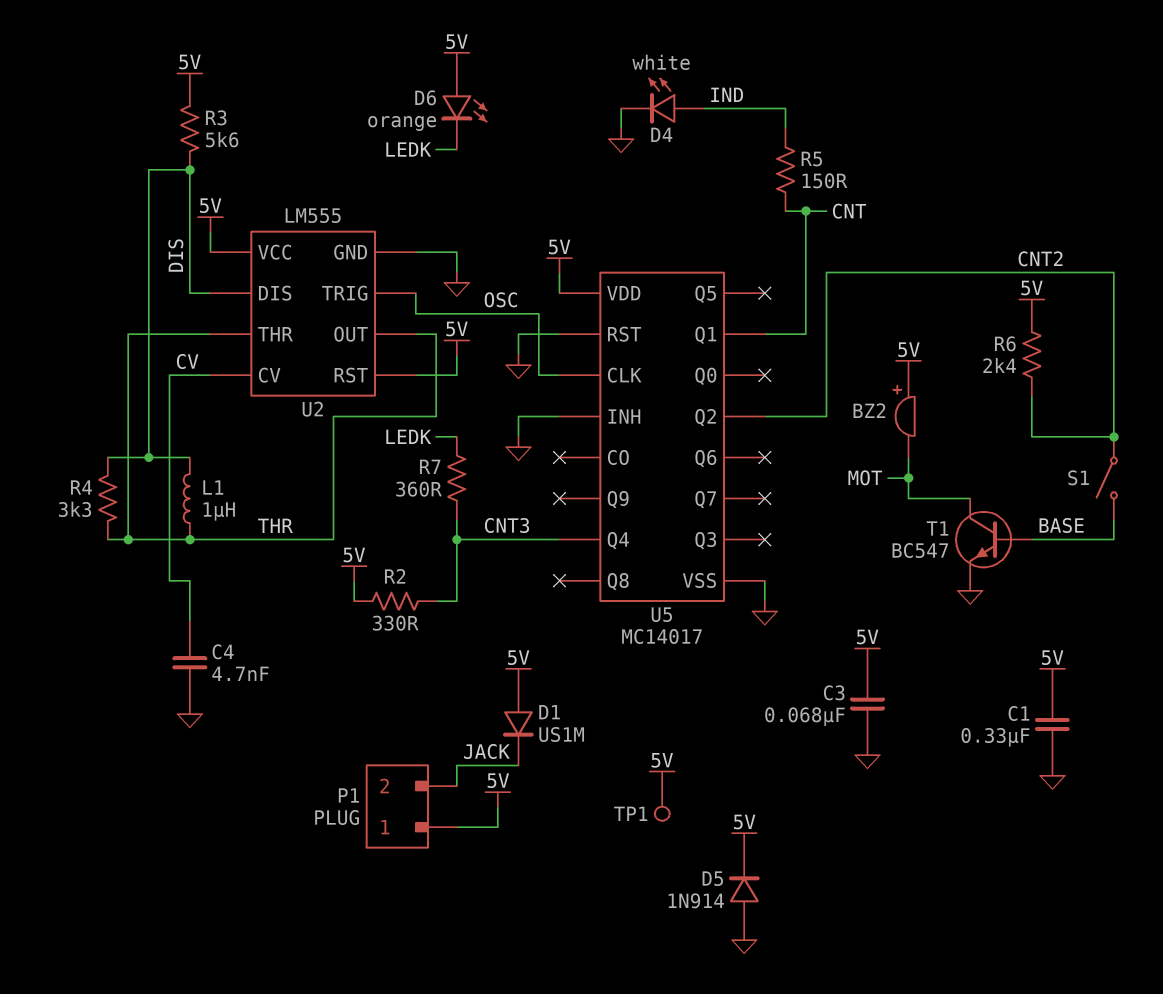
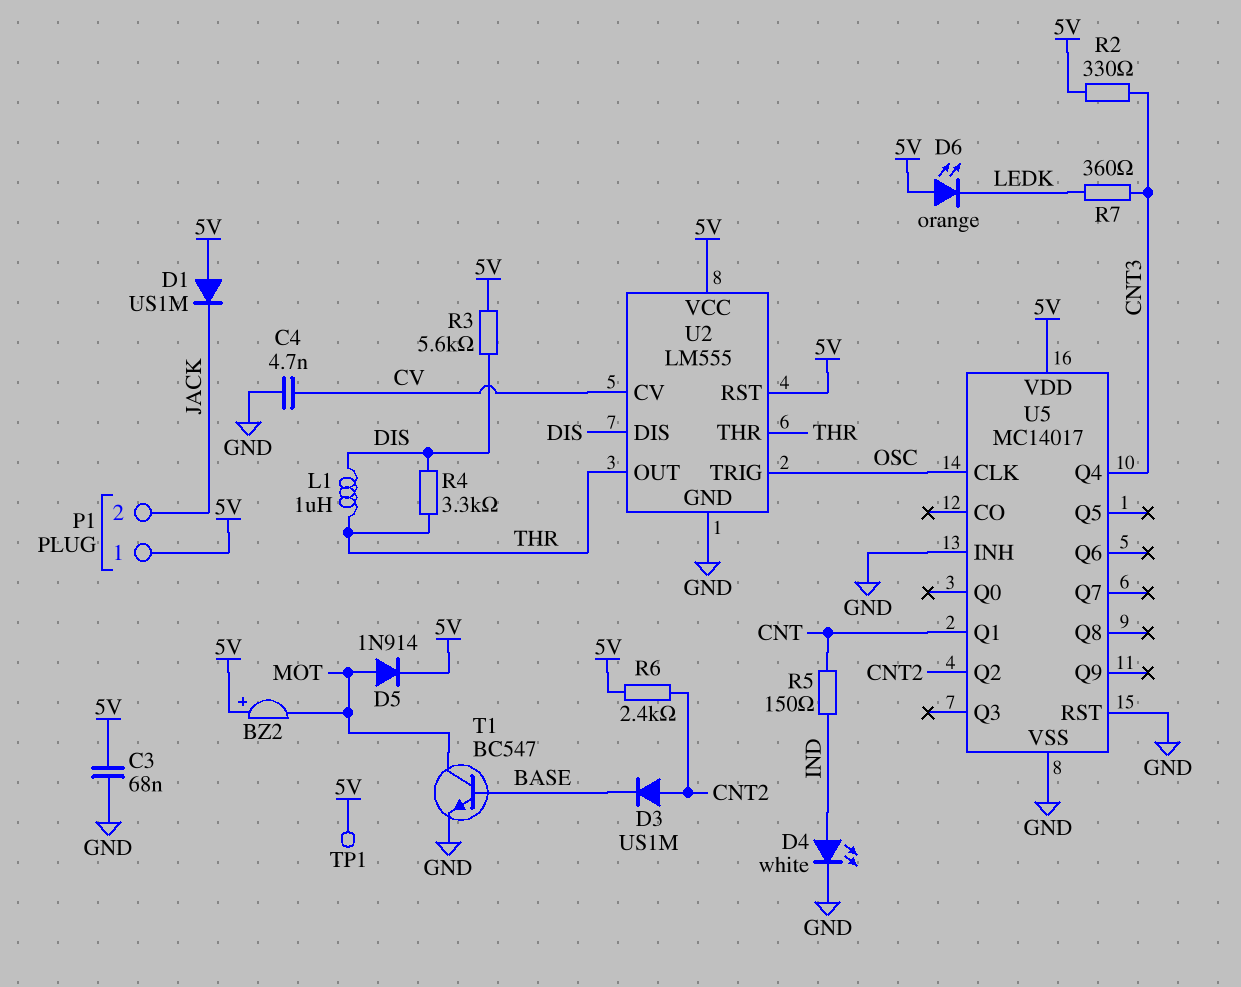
C1: 330nF (5V, GND) -> none
D3: none -> diode US1M (A CNT2, K BASE)
D5: diode 1N914 (A GND, K 5V) -> diode 1N914 (A MOT, K 5V)
S1: switch (BASE, CNT2) -> none

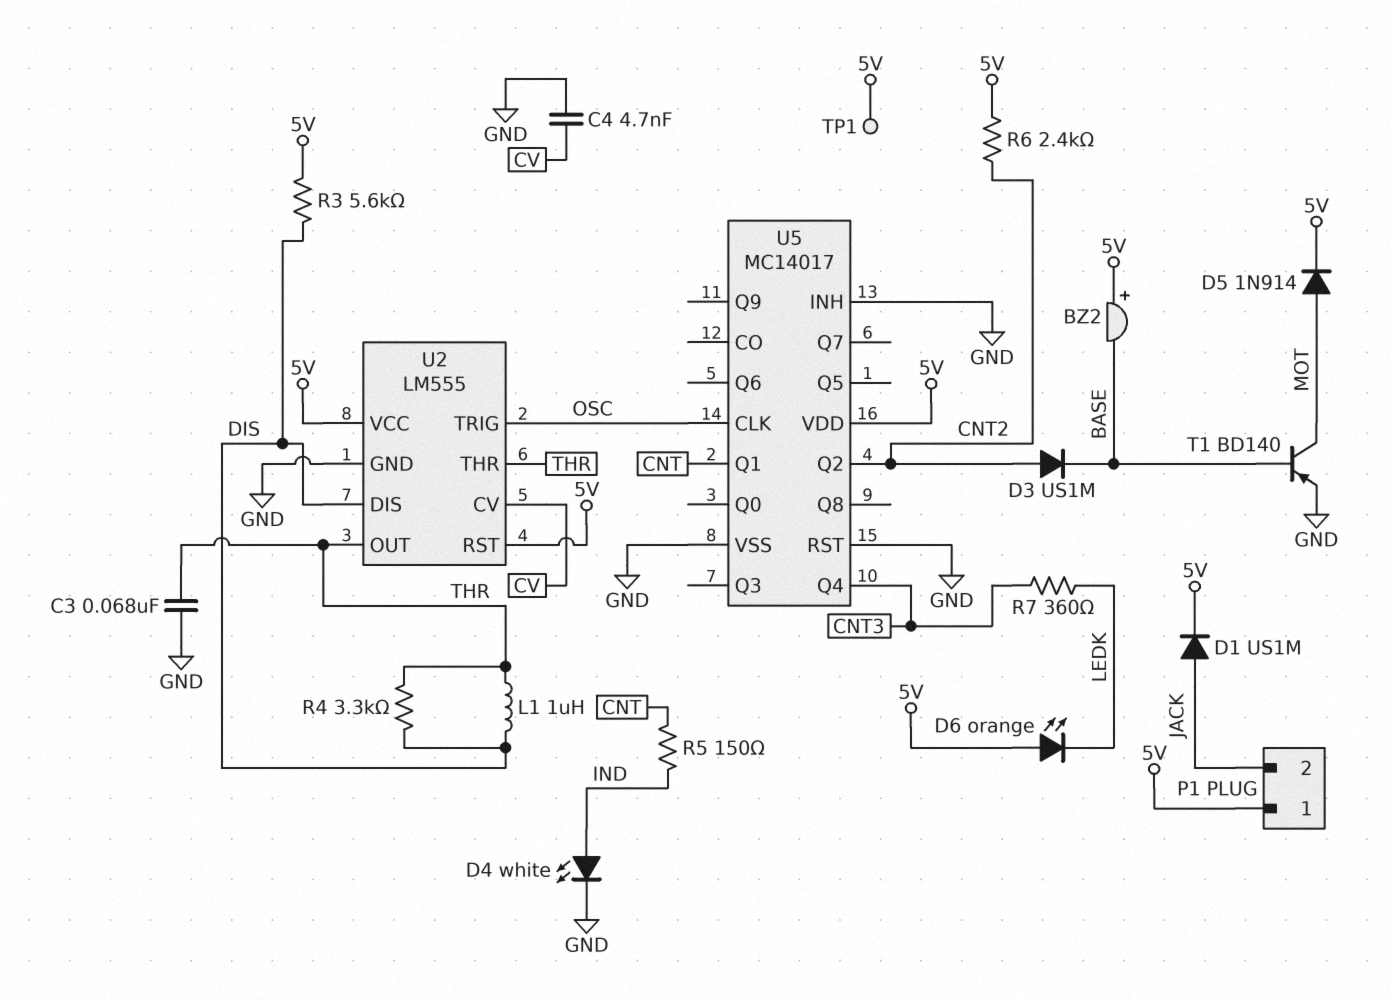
BZ2: buzzer (plus 5V, minus MOT) -> buzzer (plus 5V, minus BASE)
C3: 68nF (5V, GND) -> 68nF (GND, THR)
D1: diode US1M (A 5V, K JACK) -> diode US1M (A JACK, K 5V)
R2: 330 (5V, CNT3) -> none
T1: NPN BC547 (B BASE, C MOT, E GND) -> PNP BD140 (B BASE, C MOT, E GND)

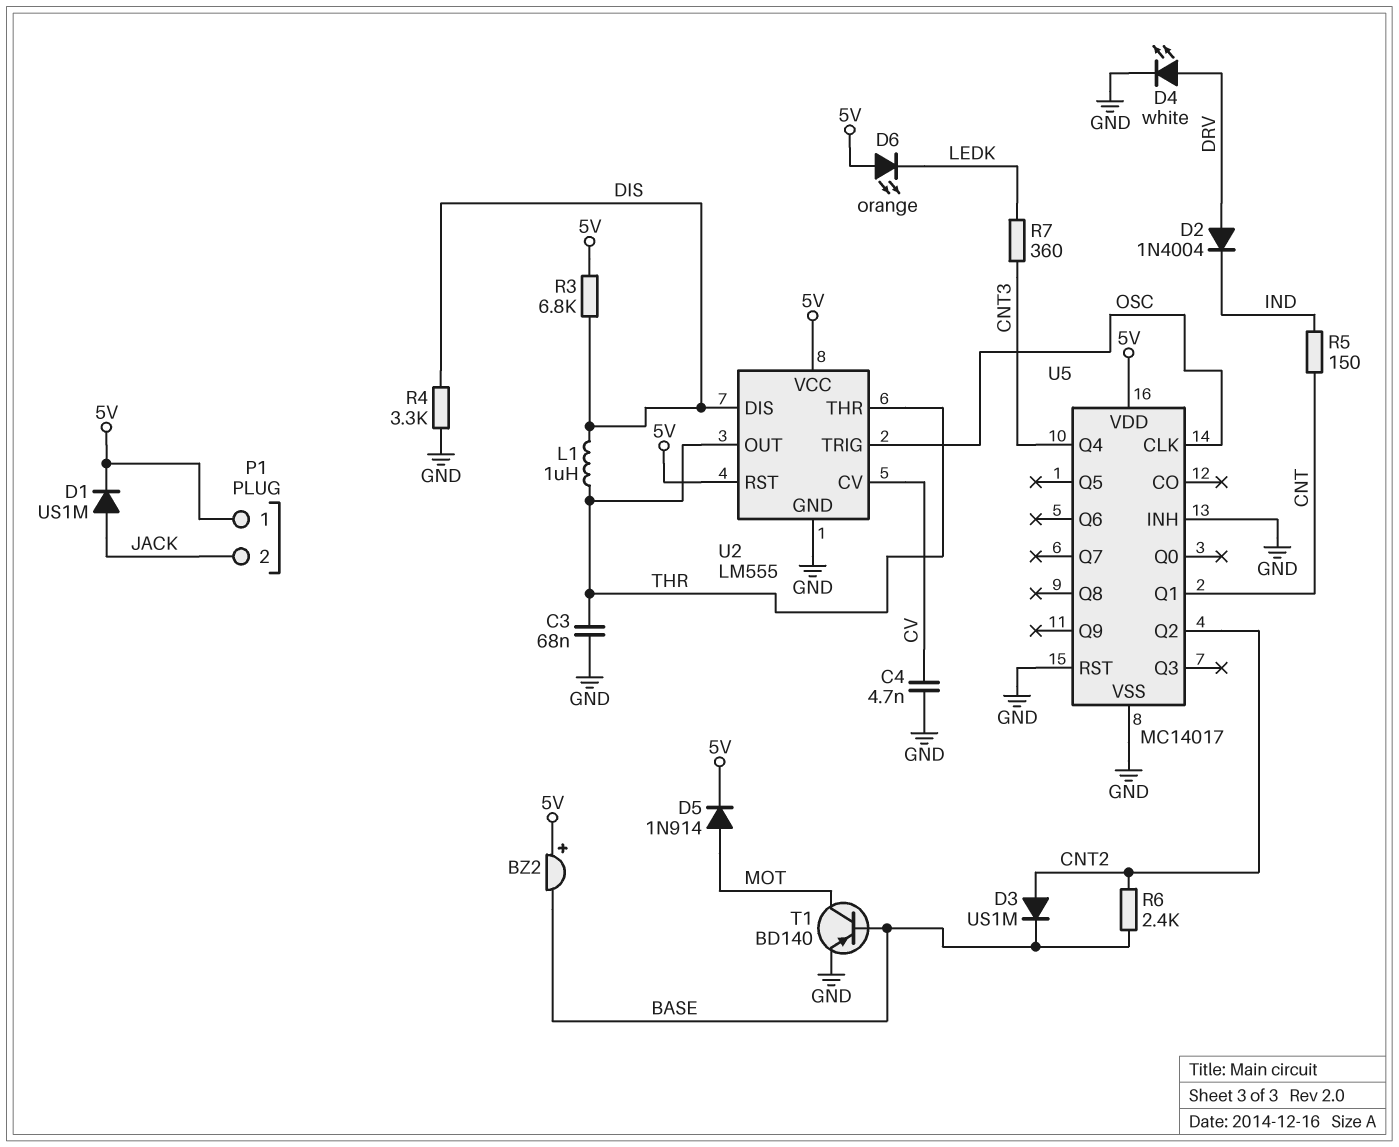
D2: none -> diode 1N4004 (A DRV, K IND)
D4: LED white (A IND, K GND) -> LED white (A DRV, K GND)
R3: 5.6k (5V, DIS) -> 6.8k (5V, DIS)
R4: 3.3k (DIS, THR) -> 3.3k (DIS, GND)
R6: 2.4k (5V, CNT2) -> 2.4k (BASE, CNT2)
TP1: test point (5V) -> none

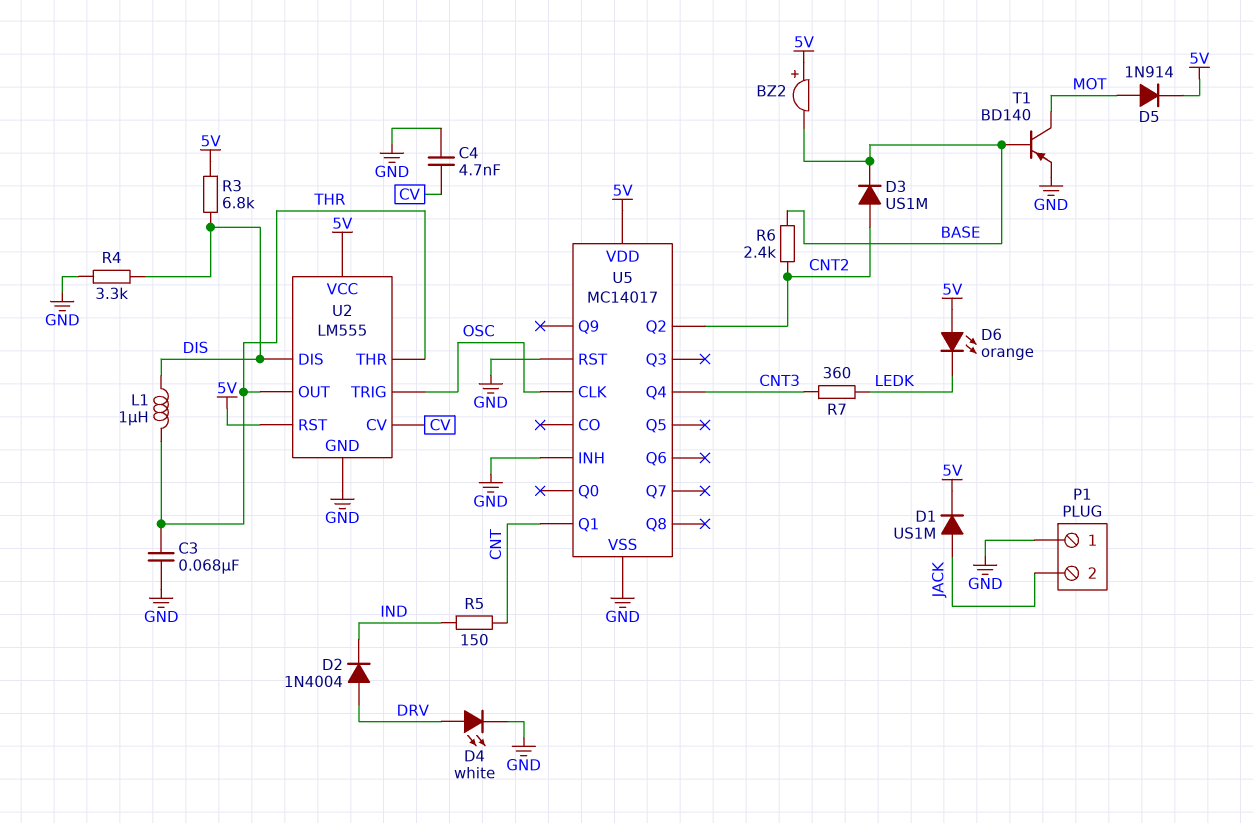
P1 pin 1: 5V -> GND

